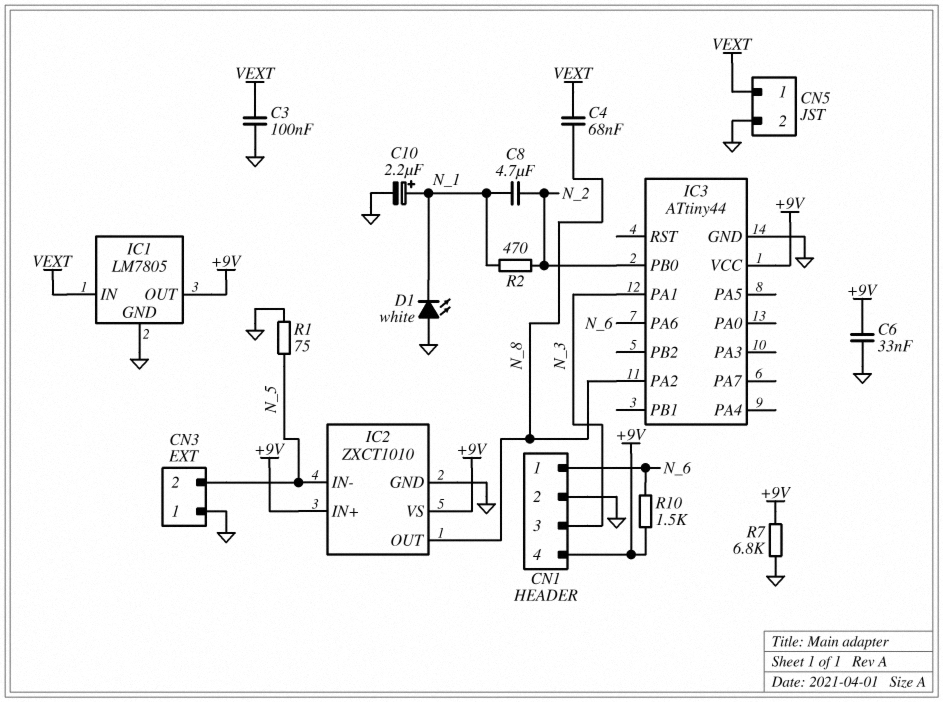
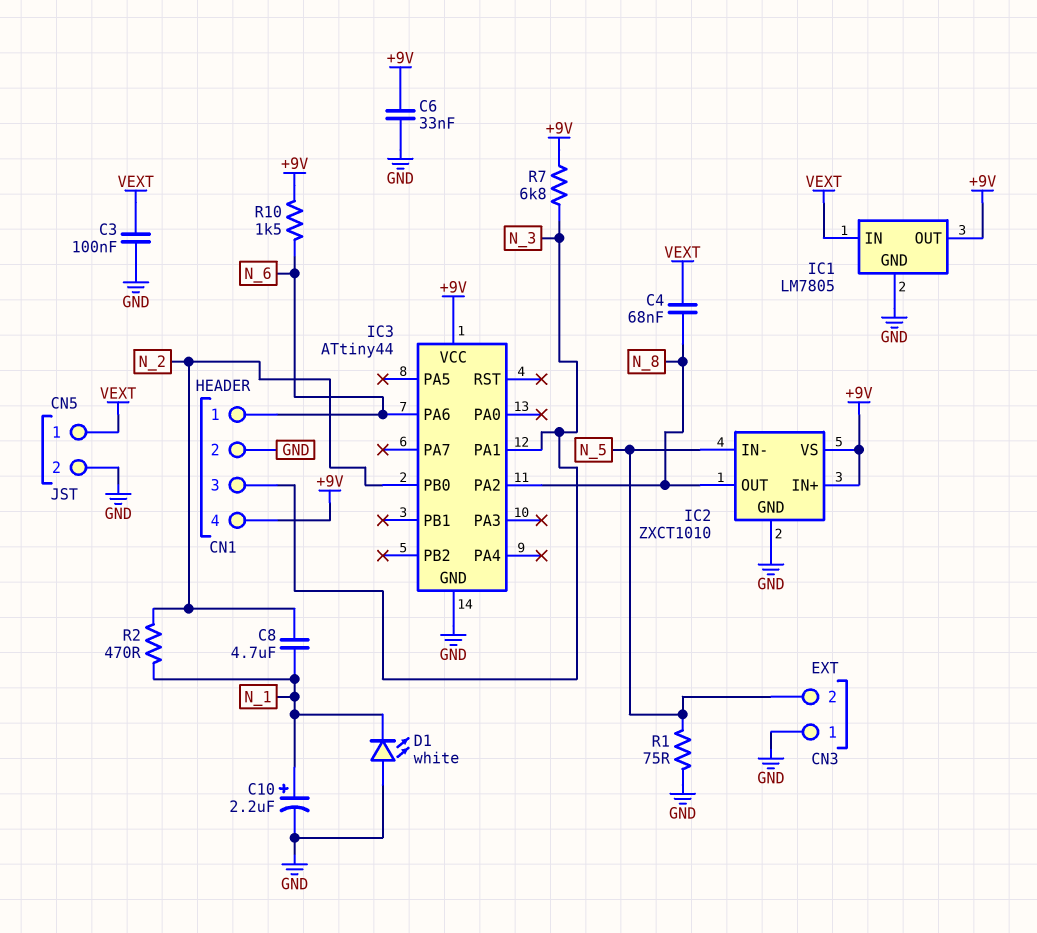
R7: 6.8k (+9V, GND) -> 6.8k (+9V, N_3)

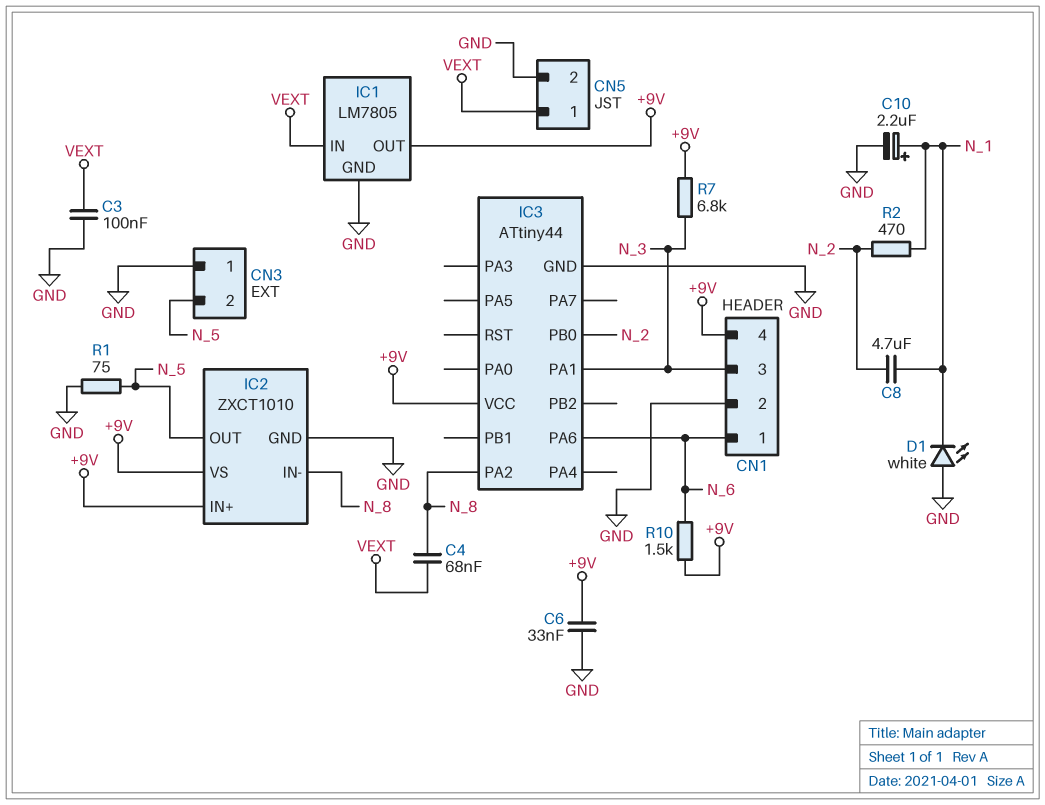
IC2 pin IN-: N_5 -> N_8
IC2 pin OUT: N_8 -> N_5

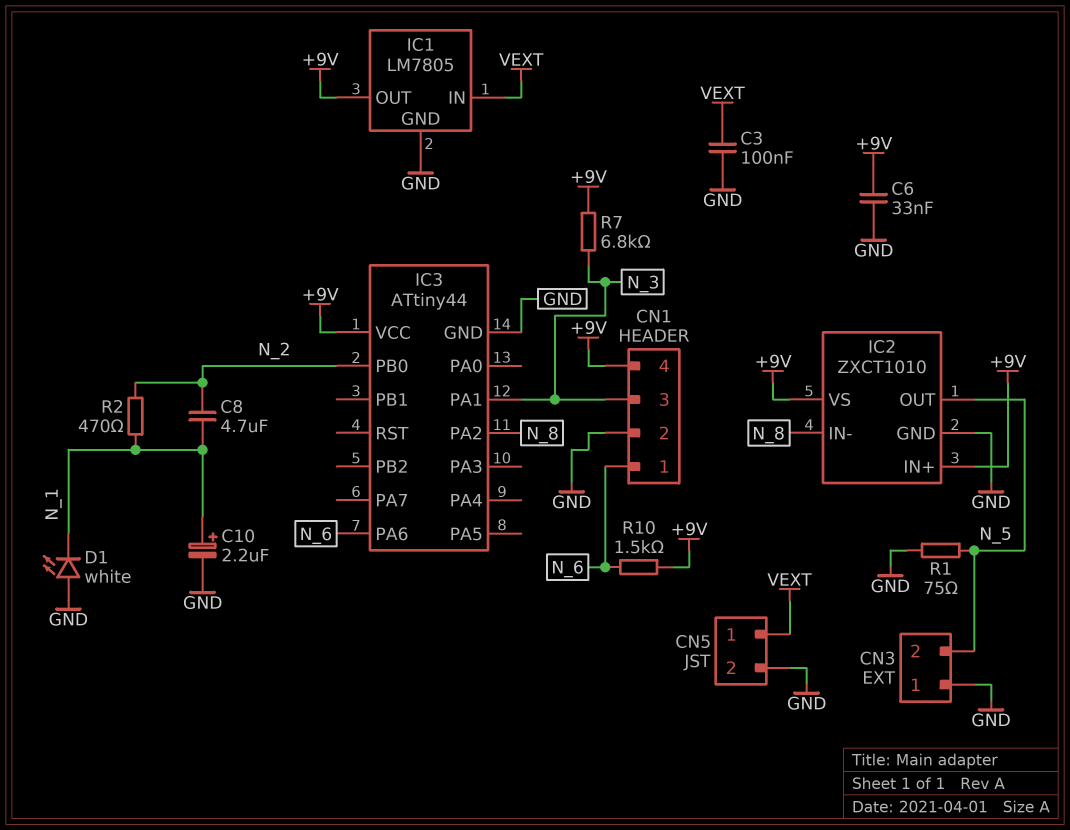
C4: 68nF (N_8, VEXT) -> none

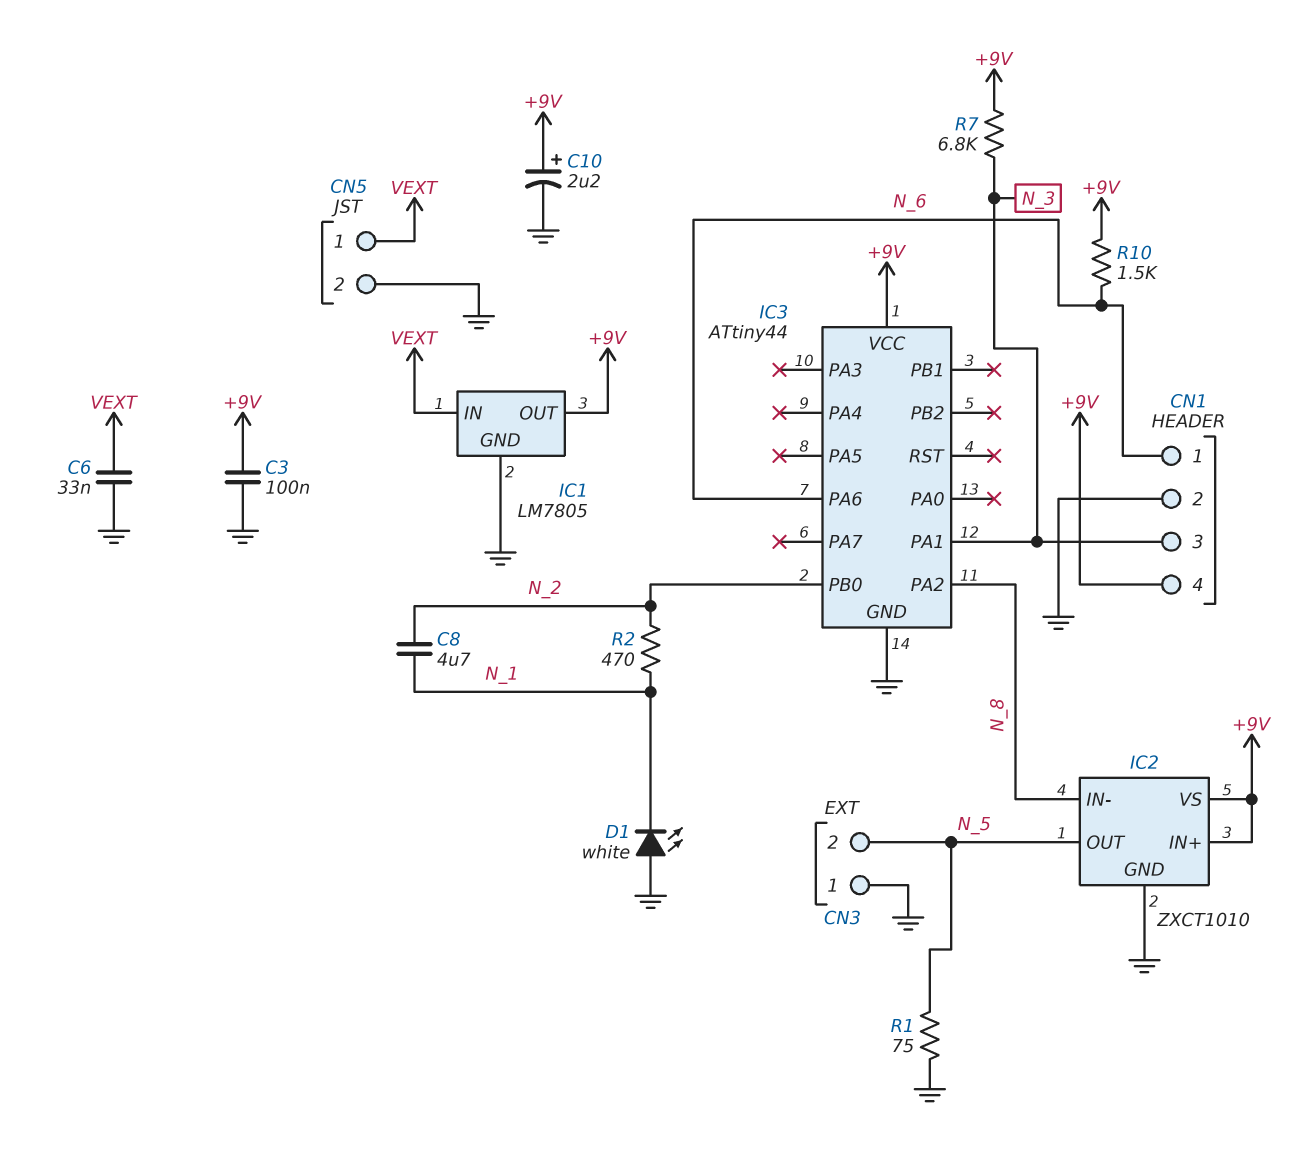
C3: 100nF (GND, VEXT) -> 100nF (+9V, GND)
C6: 33nF (+9V, GND) -> 33nF (GND, VEXT)
C10: 2.2uF (plus N_1, minus GND) -> 2.2uF (plus +9V, minus GND)

